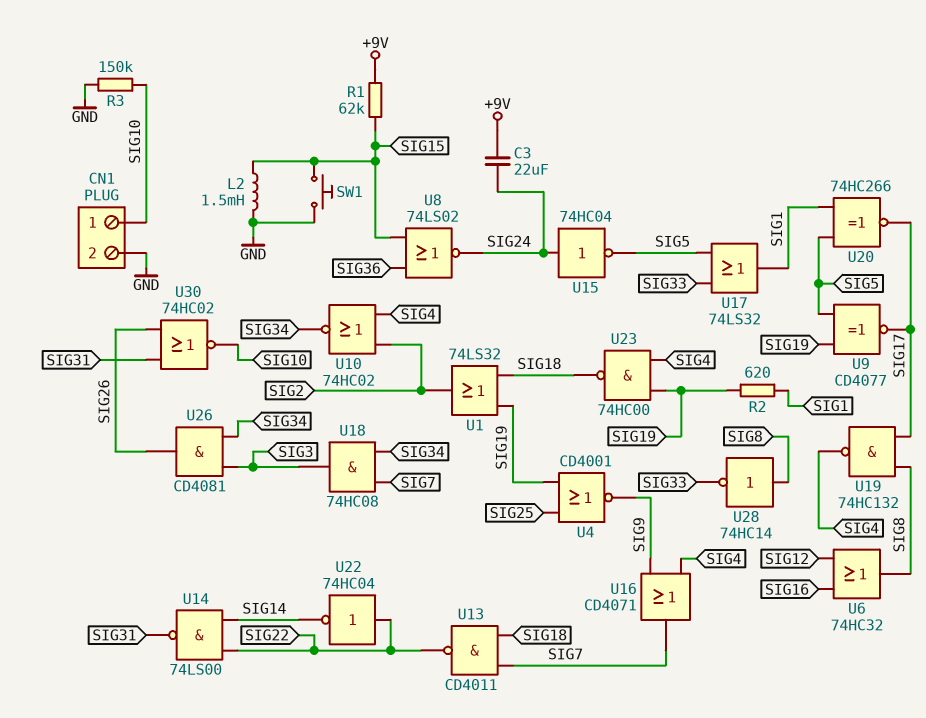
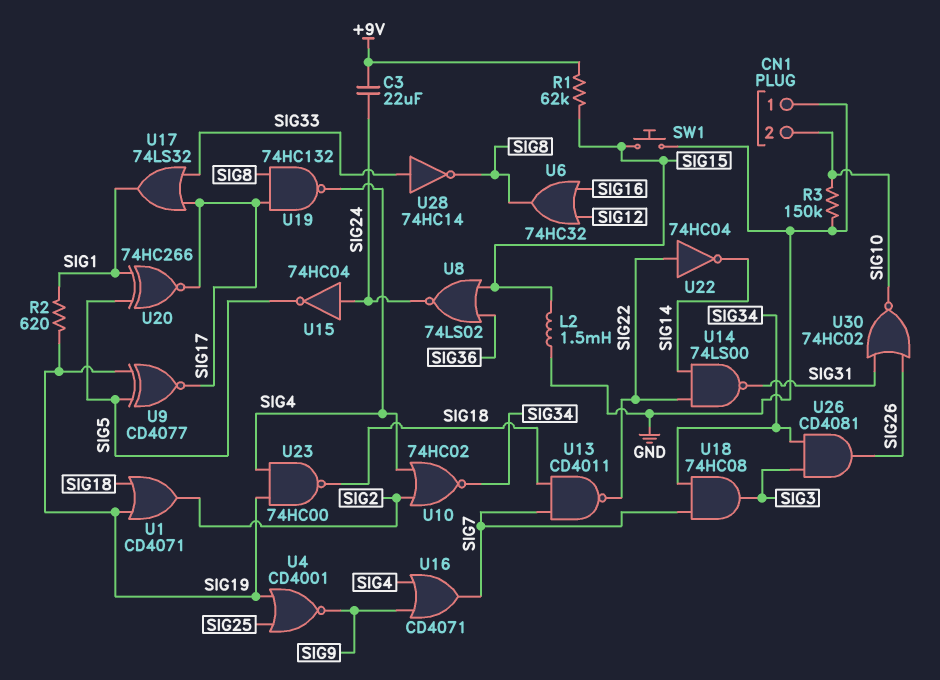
CN1 pin 1: SIG10 -> GND
CN1 pin 2: GND -> SIG10
U1: OR 74LS32 (in SIG18, in SIG19, out SIG2) -> OR CD4071 (in SIG18, in SIG19, out SIG2)
U17: OR 74LS32 (in SIG5, in SIG33, out SIG1) -> OR 74LS32 (in SIG17, in SIG33, out SIG1)
U28: NOT 74HC14 (in SIG8, out SIG33) -> NOT 74HC14 (in SIG33, out SIG8)

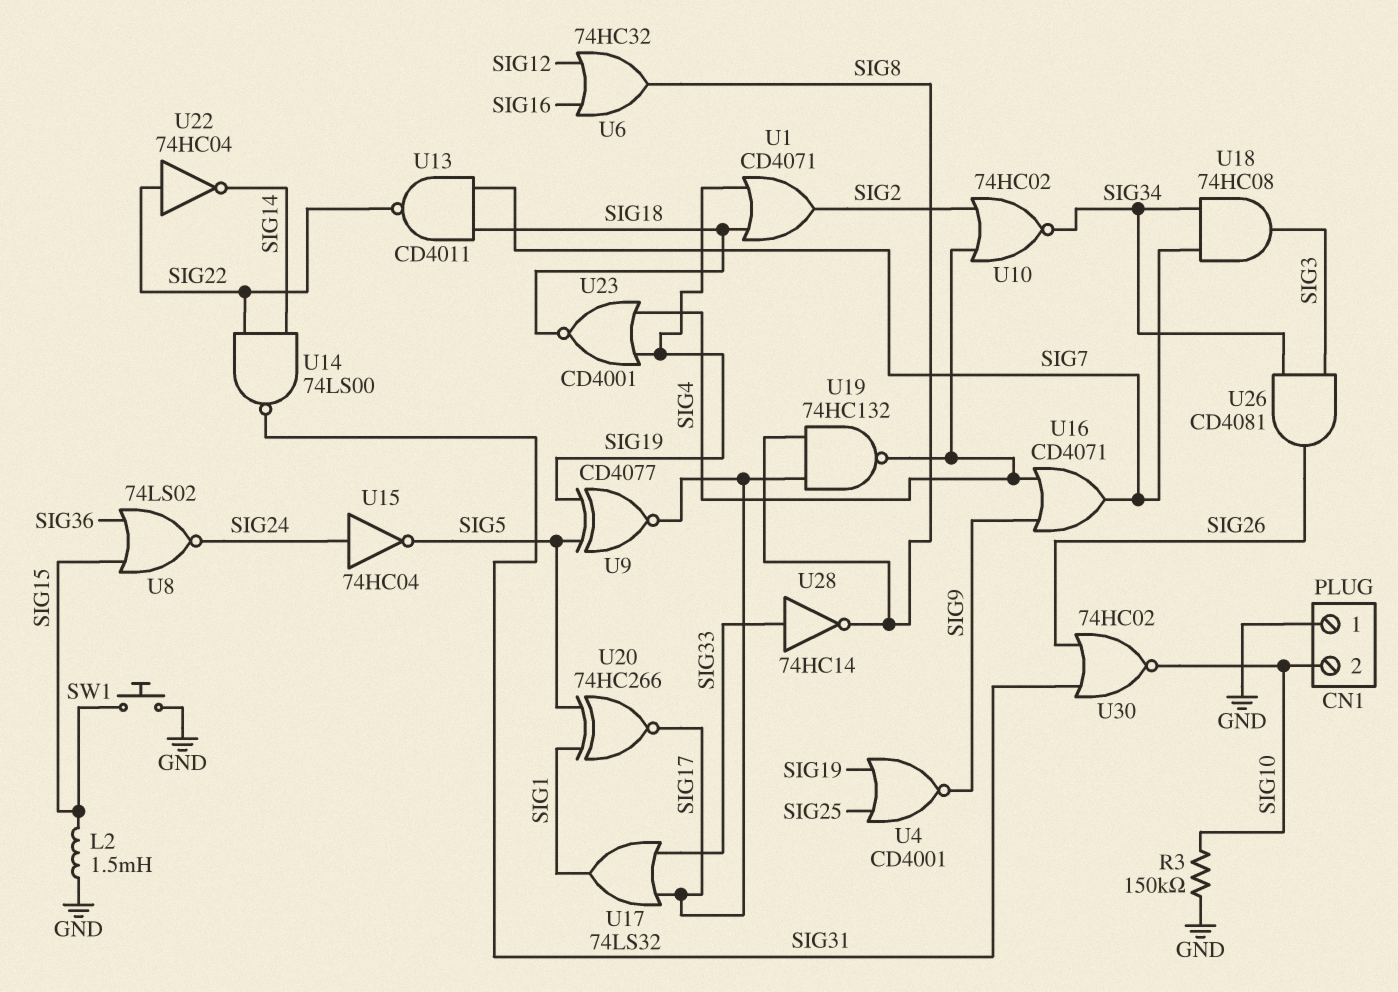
C3: 22uF (+9V, SIG24) -> none
R1: 62k (+9V, SIG15) -> none
R2: 620 (SIG1, SIG19) -> none
U23: NAND 74HC00 (in SIG4, in SIG19, out SIG18) -> NOR CD4001 (in SIG4, in SIG19, out SIG18)

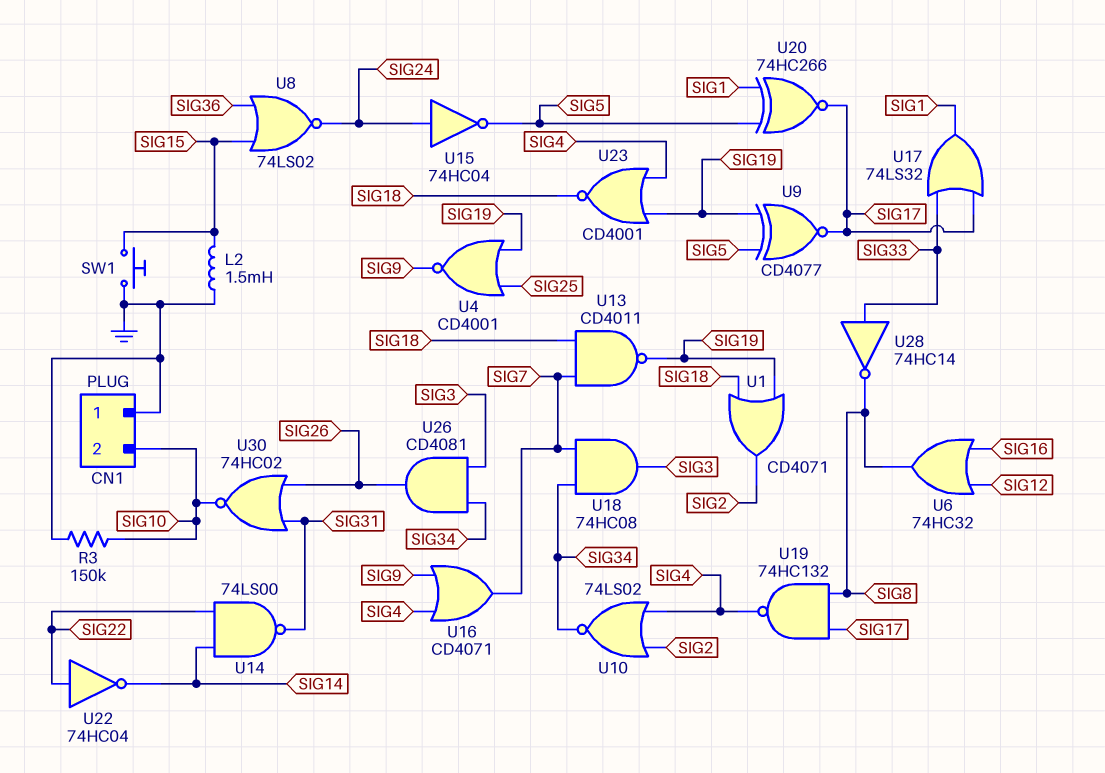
U10: NOR 74HC02 (in SIG2, in SIG4, out SIG34) -> NOR 74LS02 (in SIG2, in SIG4, out SIG34)
U13: NAND CD4011 (in SIG7, in SIG18, out SIG22) -> NAND CD4011 (in SIG7, in SIG18, out SIG19)

